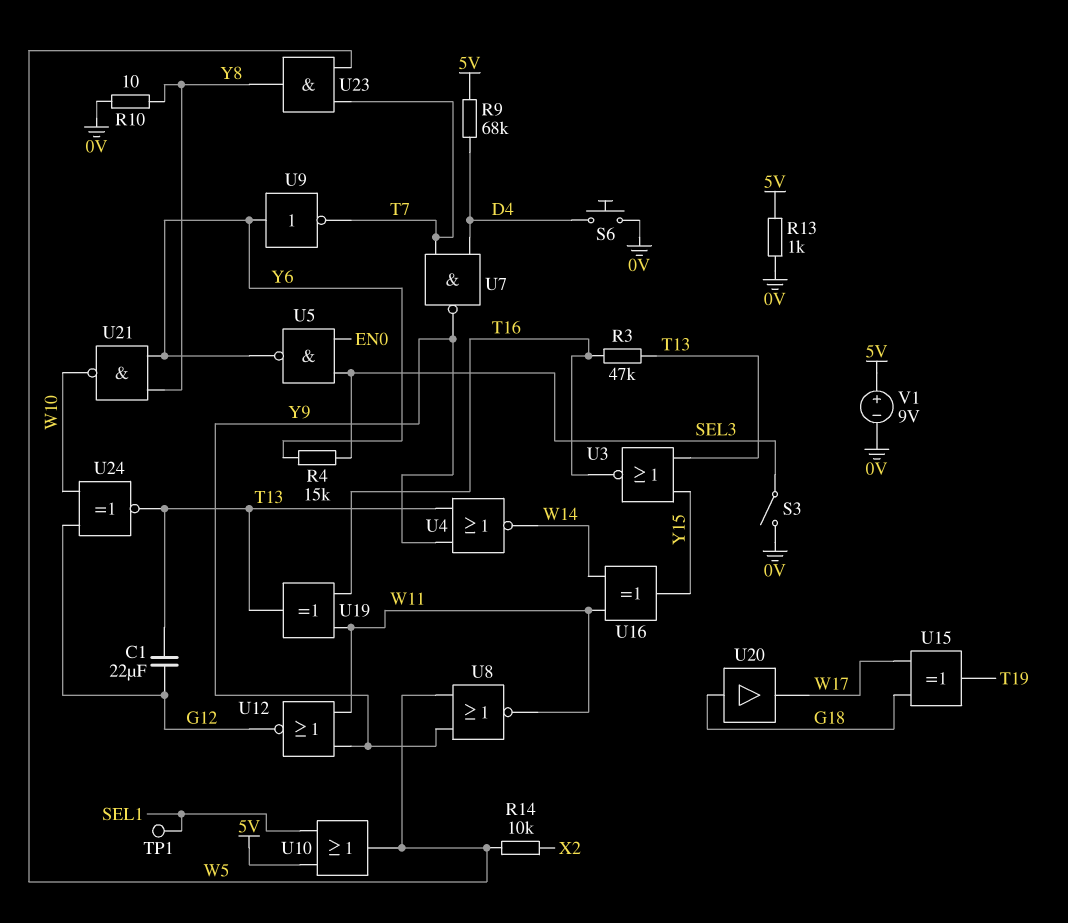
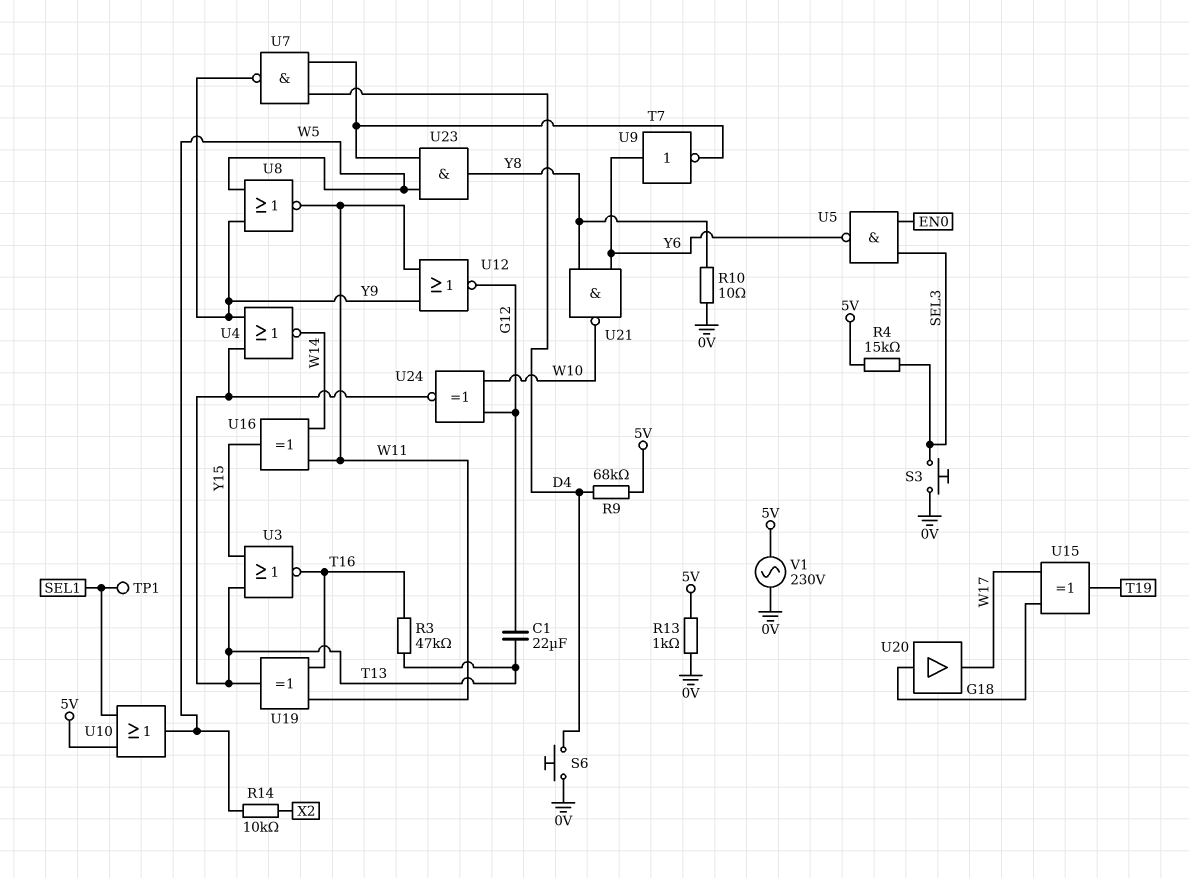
R4: 15k (SEL3, Y6) -> 15k (5V, SEL3)
S3: switch (0V, SEL3) -> button (0V, SEL3)
V1: 9V (plus 5V, minus 0V) -> AC 230V (0V, 5V)

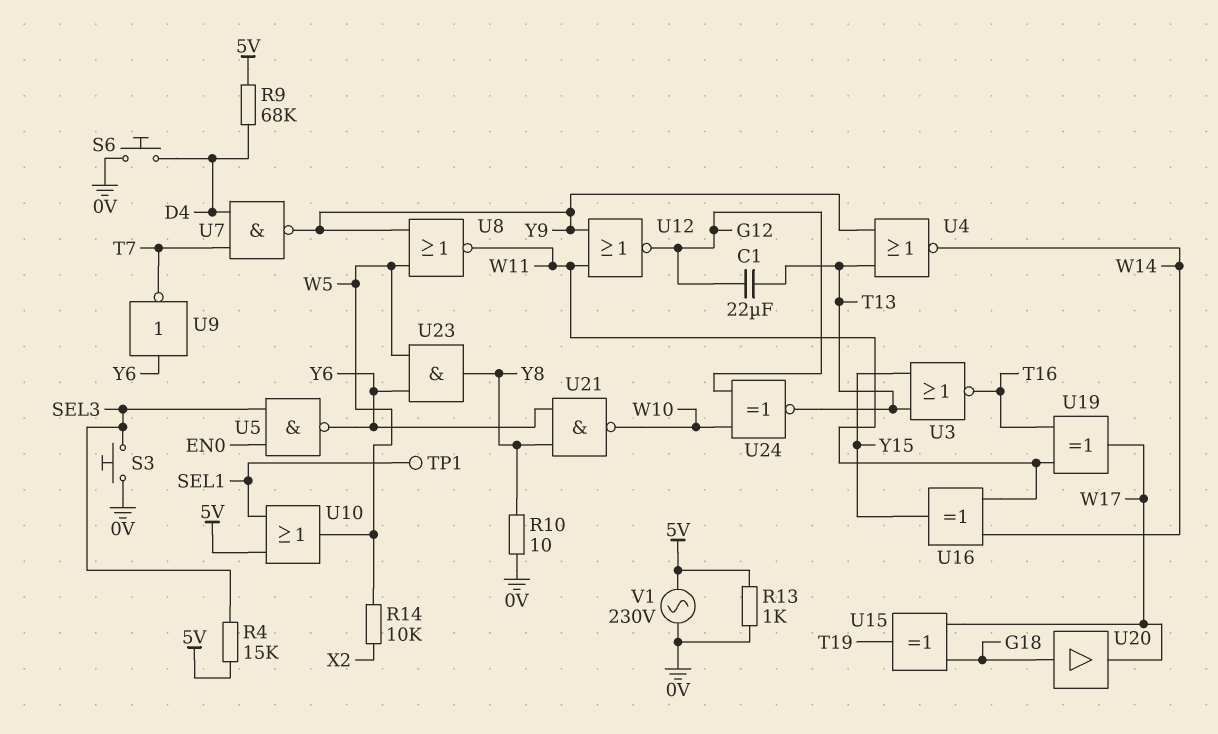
R3: 47k (T13, T16) -> none
U19: XOR (in T16, in W11, out T13) -> XOR (in T16, in W11, out W17)
U23: AND (in T7, in W5, out Y8) -> AND (in W5, in Y6, out Y8)

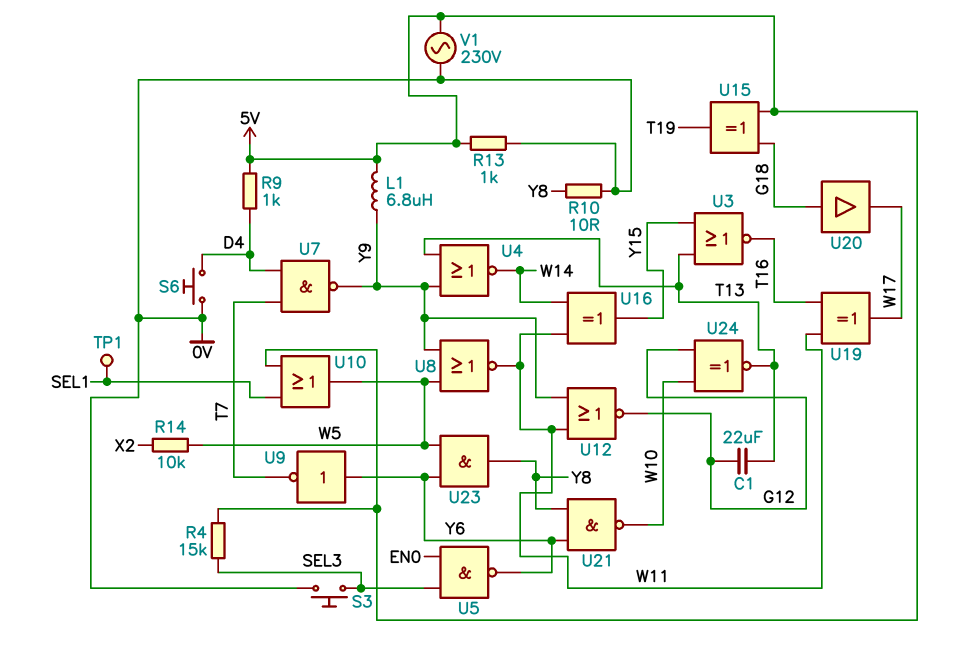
L1: none -> 6.8uH (5V, Y9)
R9: 68k (5V, D4) -> 1k (5V, D4)
U15: XOR (in G18, in W17, out T19) -> XOR (in 5V, in G18, out T19)

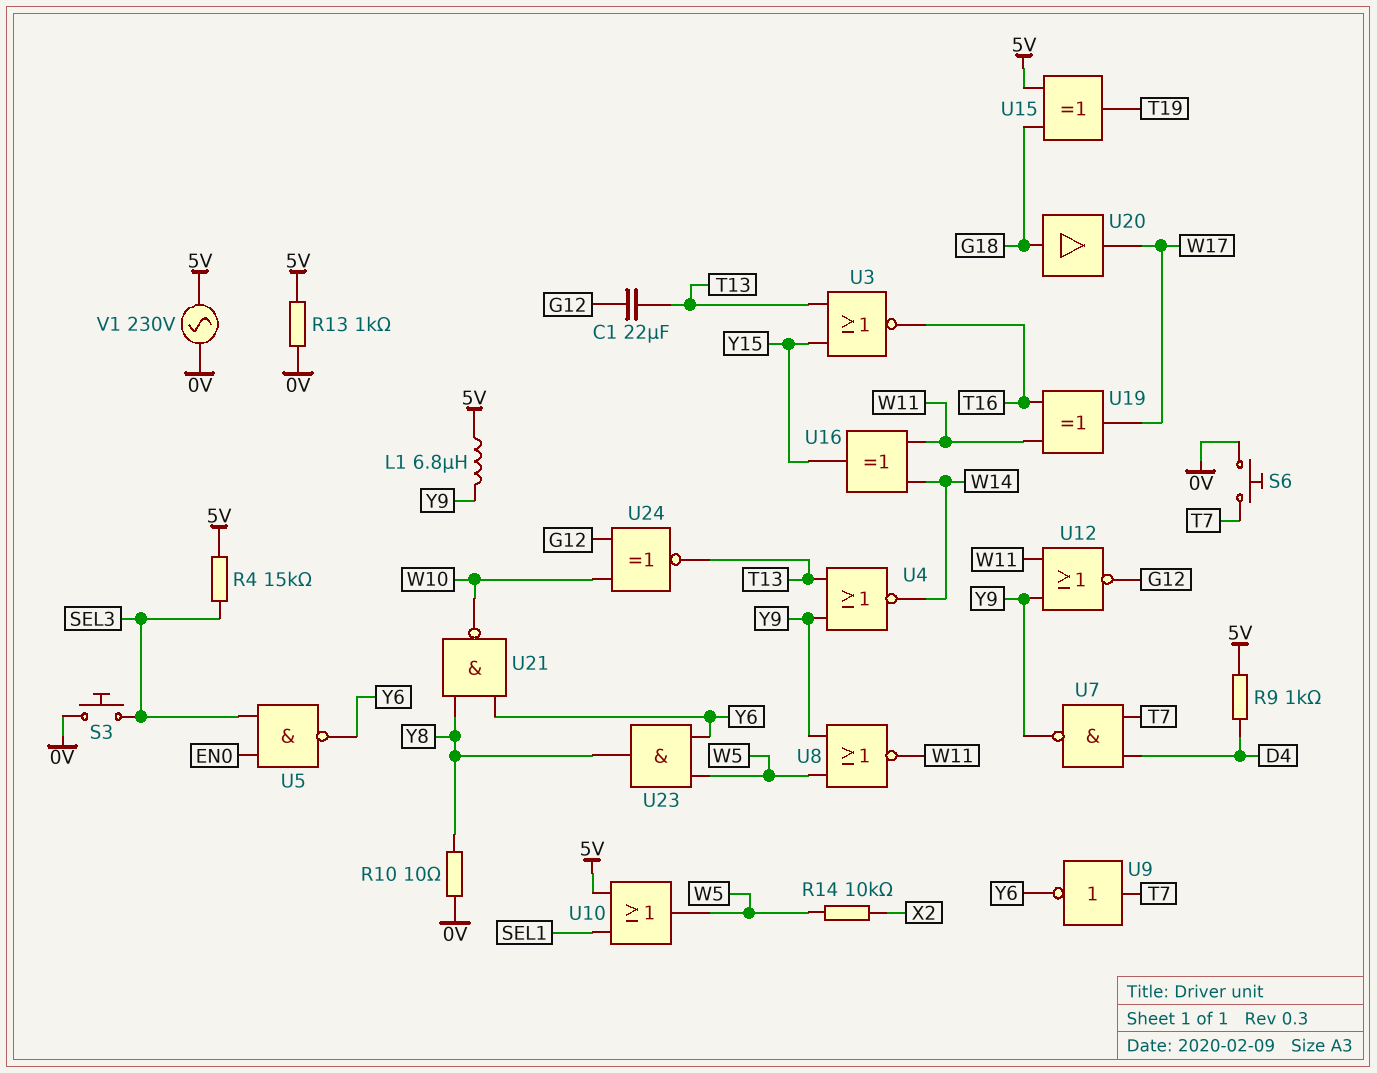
S6: button (0V, D4) -> button (0V, T7)
TP1: test point (SEL1) -> none
U9: NOT (in Y6, out T7) -> NOT (in T7, out Y6)

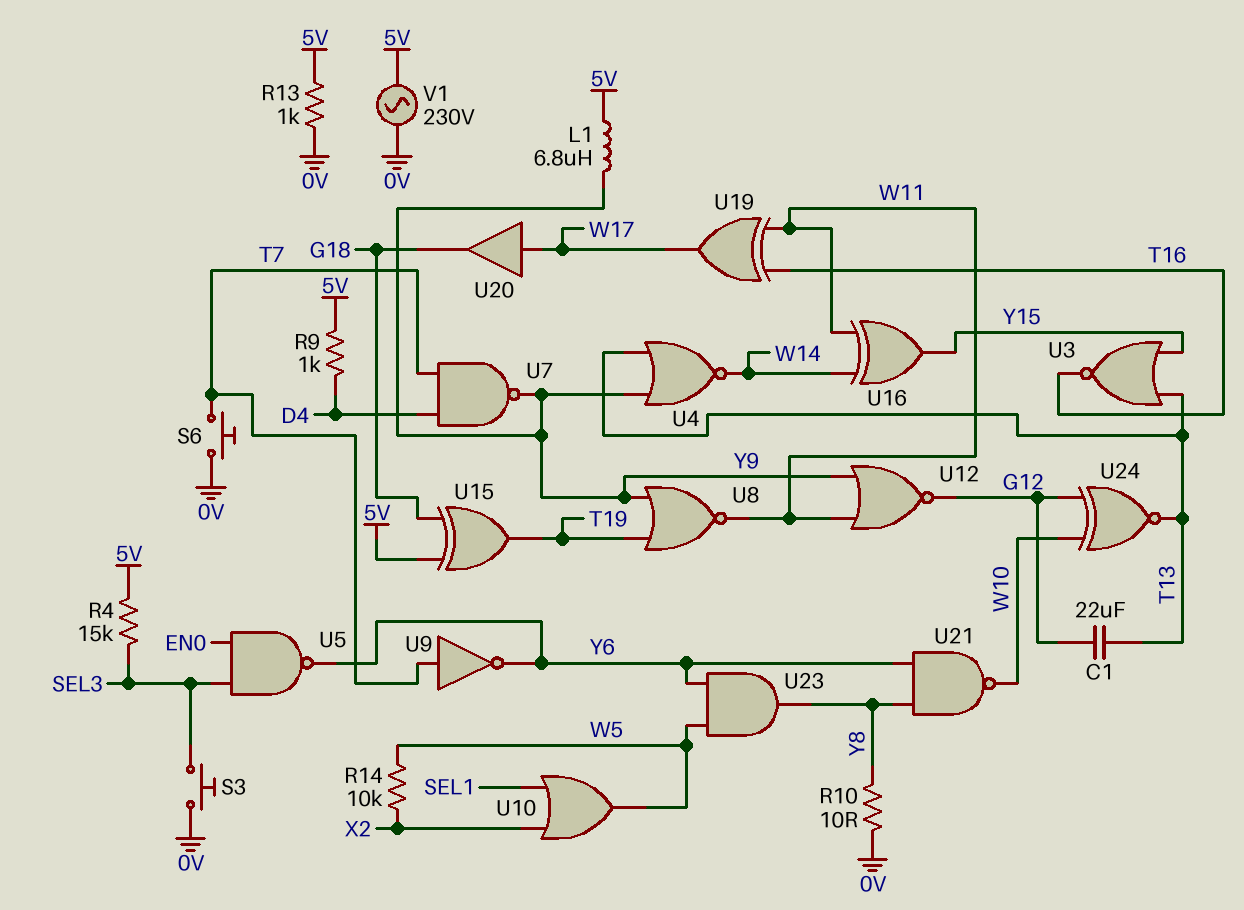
U8: NOR (in W5, in Y9, out W11) -> NOR (in T19, in Y9, out W11)
U10: OR (in 5V, in SEL1, out W5) -> OR (in SEL1, in X2, out W5)
U20: buffer (in G18, out W17) -> buffer (in W17, out G18)

